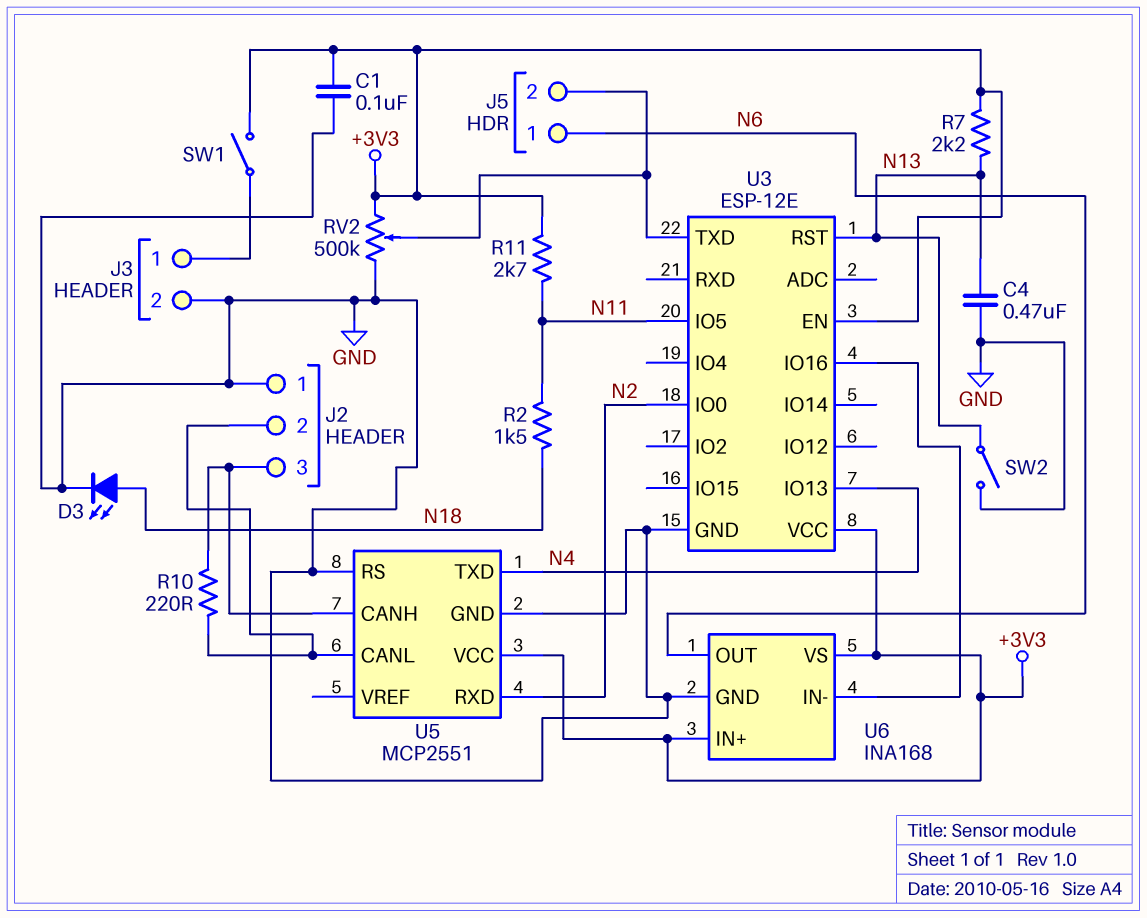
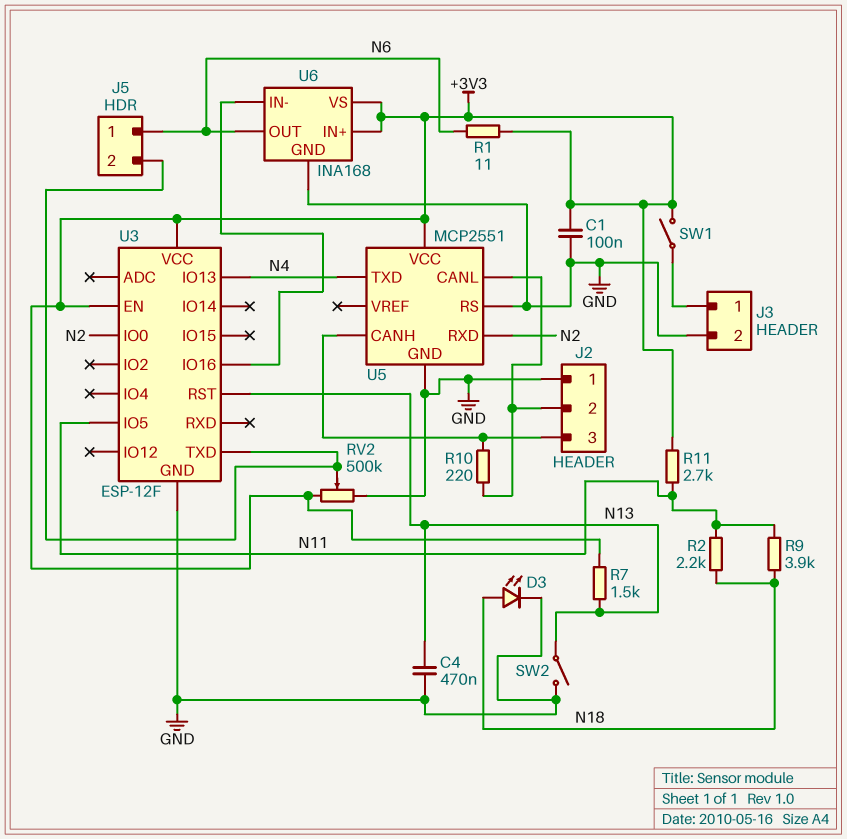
R1: none -> 11 (+3V3, N6)
R2: 1.5k (N11, N18) -> 2.2k (N11, N18)
R7: 2.2k (+3V3, N13) -> 1.5k (+3V3, N13)
R9: none -> 3.9k (N11, N18)
U3: ESP-12E -> ESP-12F

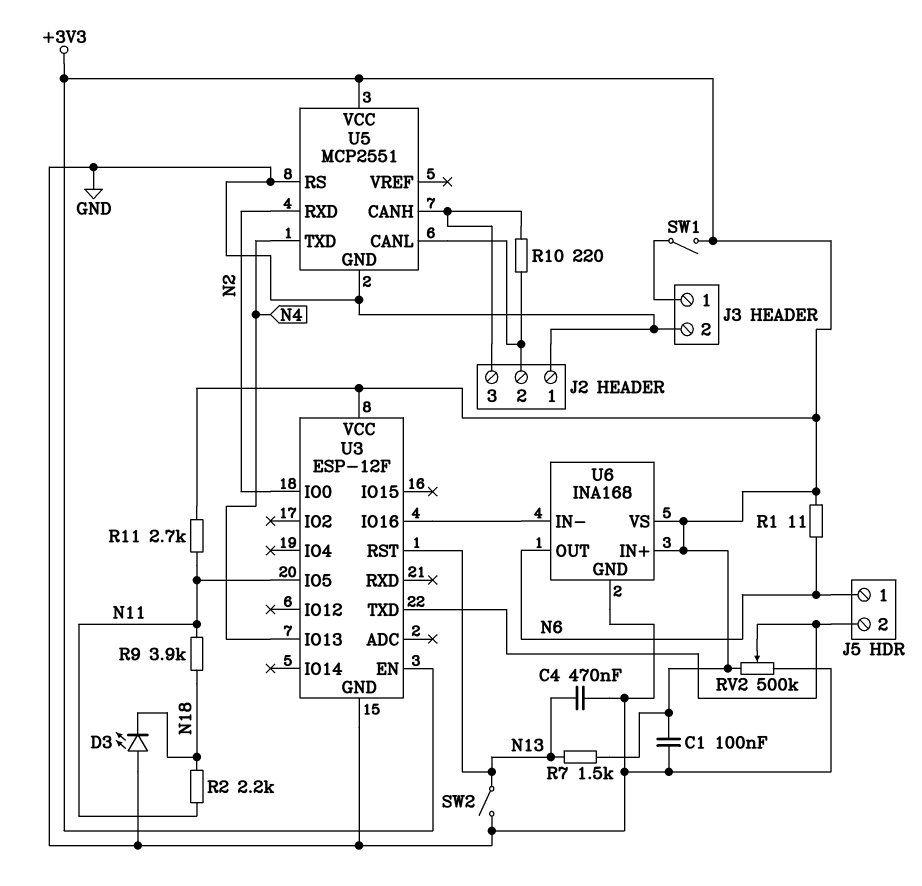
D3: LED (A N18, K GND) -> LED (A GND, K N18)

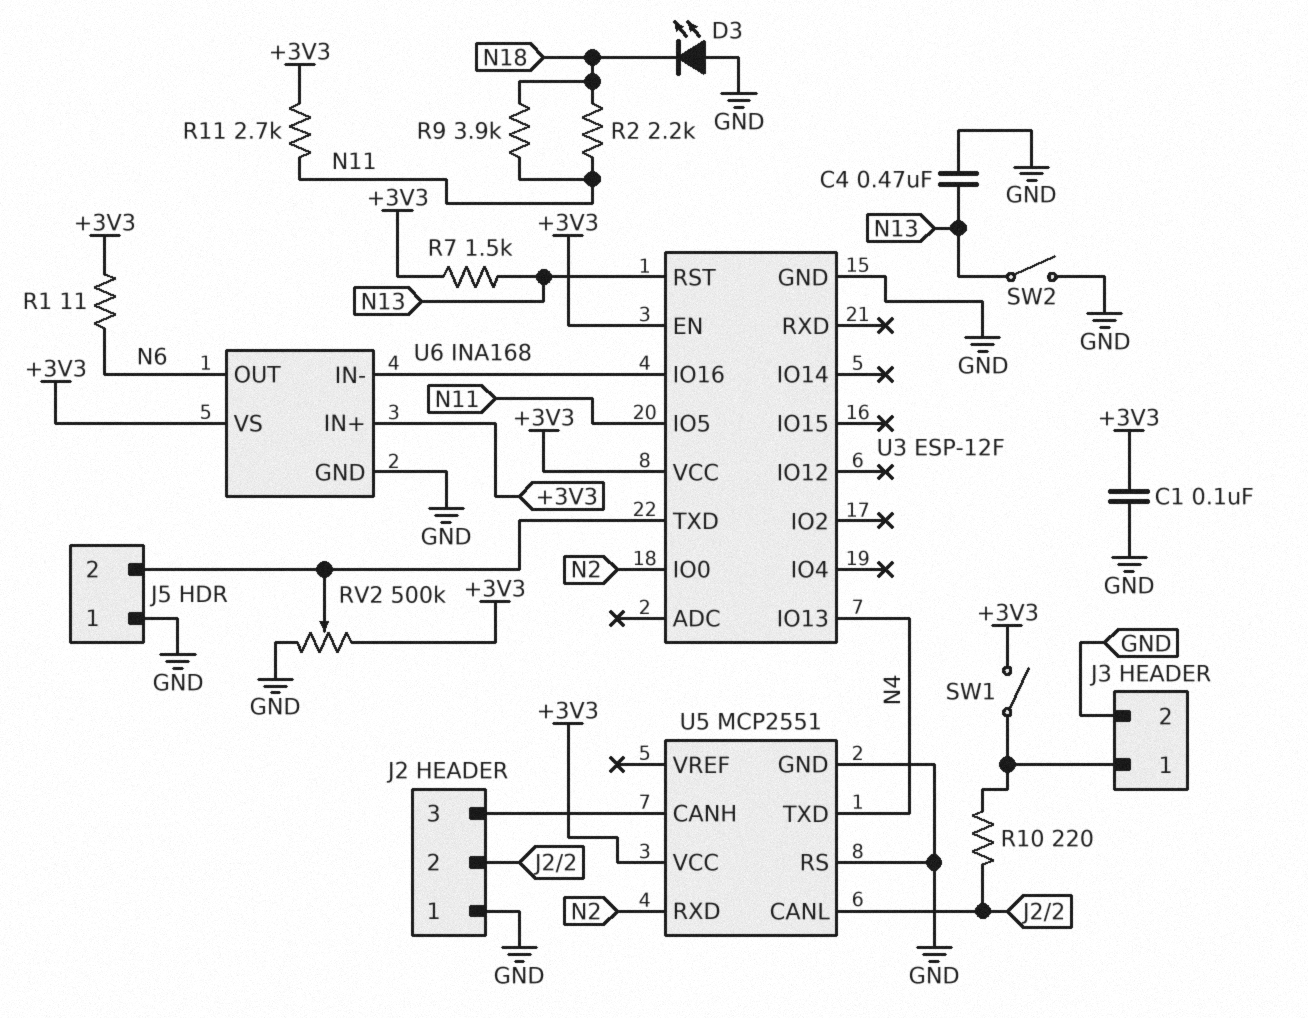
J5 pin 1: N6 -> GND
R10: 220 (J2/2, J2/3) -> 220 (J2/2, J3/1)

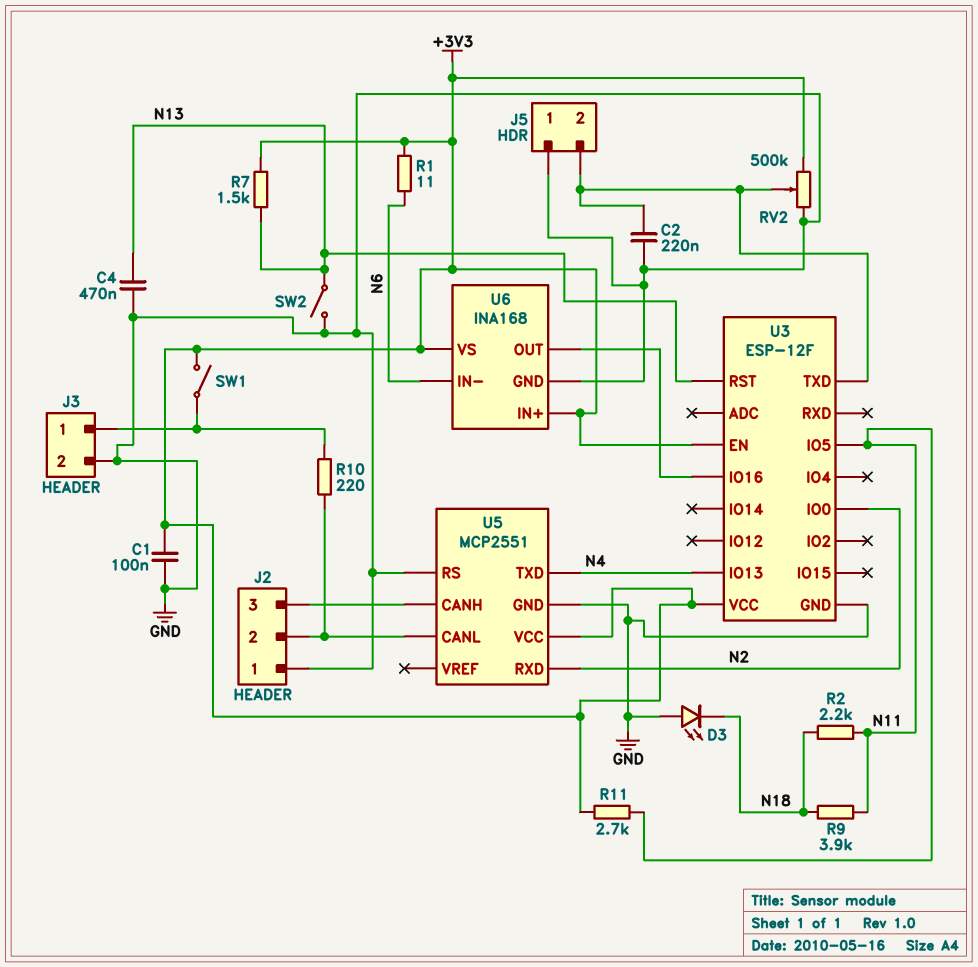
C2: none -> 220nF (GND, J5/2)
U6 pin IN-: U3/IO16 -> N6
U6 pin OUT: N6 -> U3/IO16

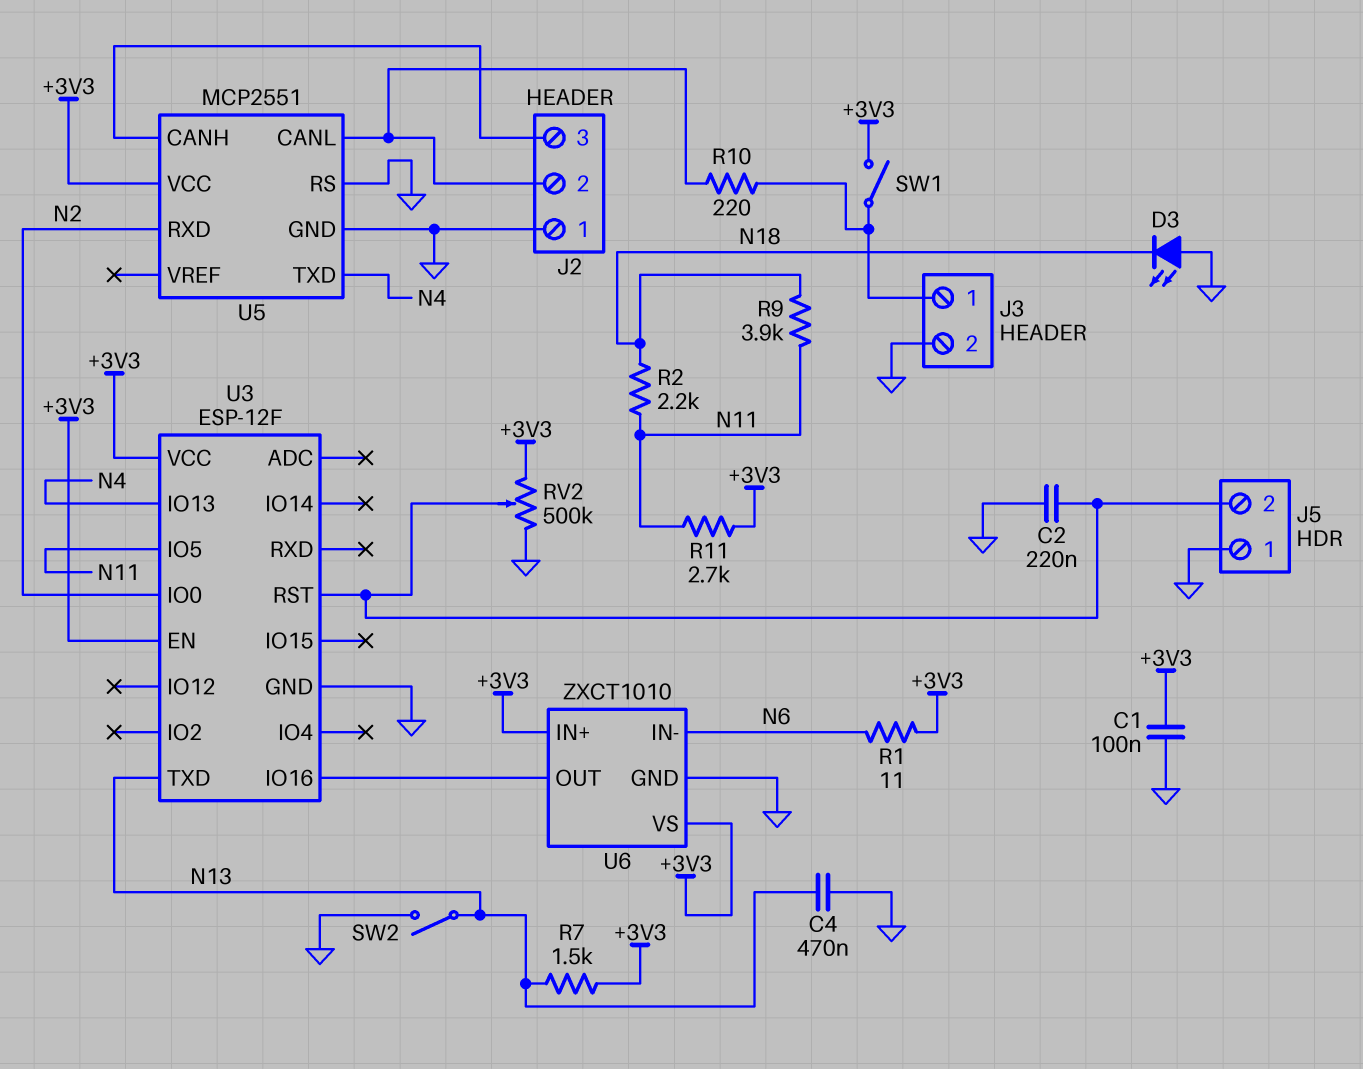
U3 pin RST: N13 -> J5/2
U3 pin TXD: J5/2 -> N13
U6: INA168 -> ZXCT1010

